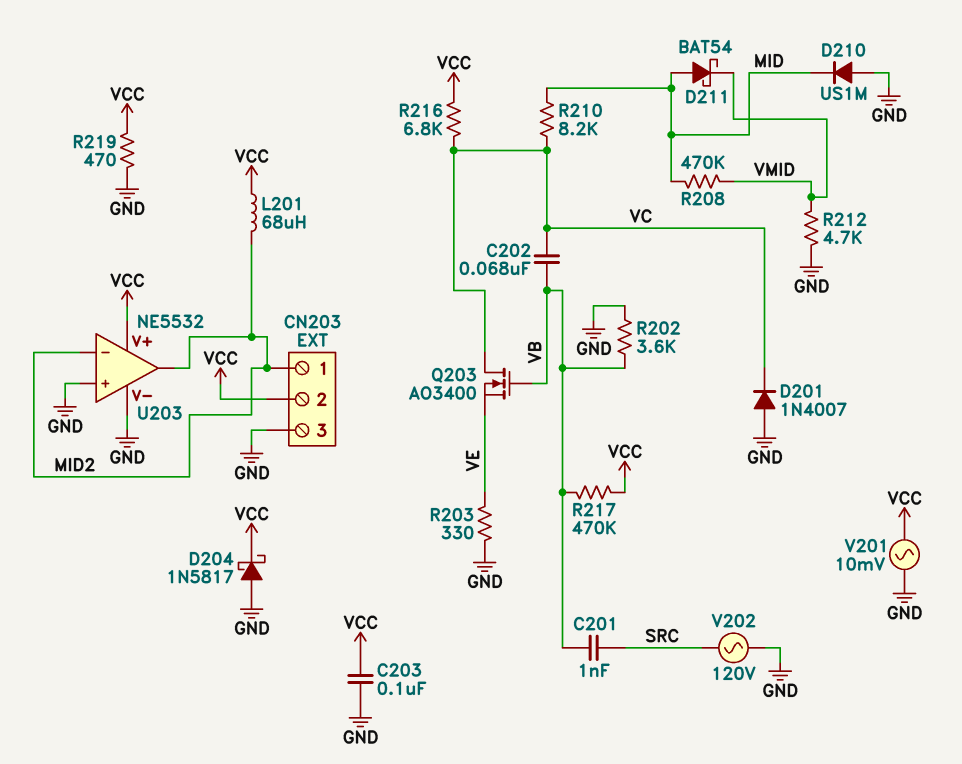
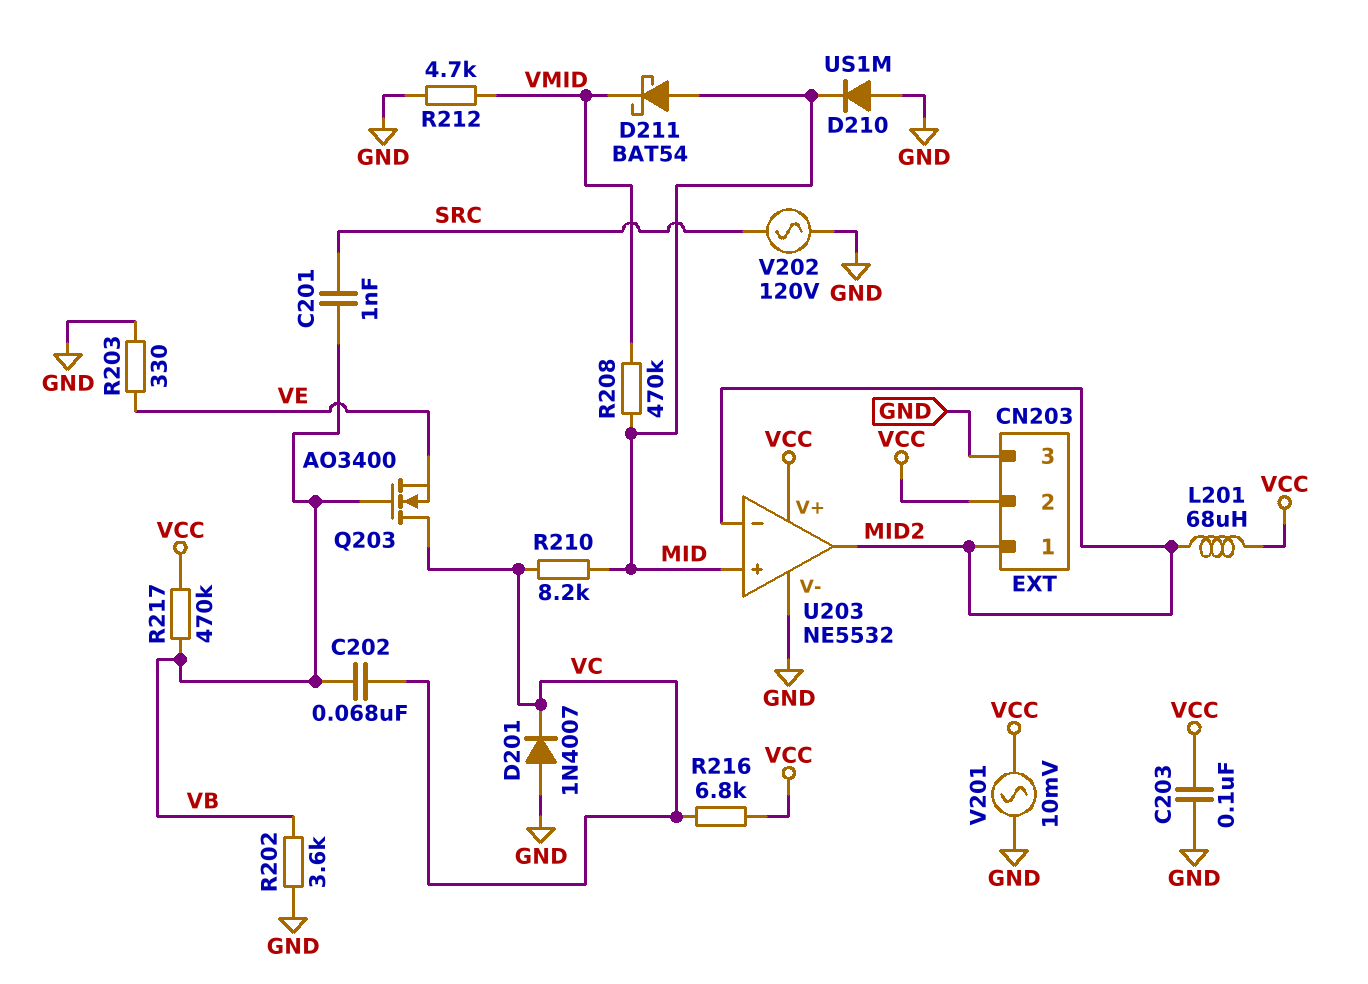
D204: schottky 1N5817 (A GND, K VCC) -> none
R219: 470 (GND, VCC) -> none
U203 pin in+: GND -> MID

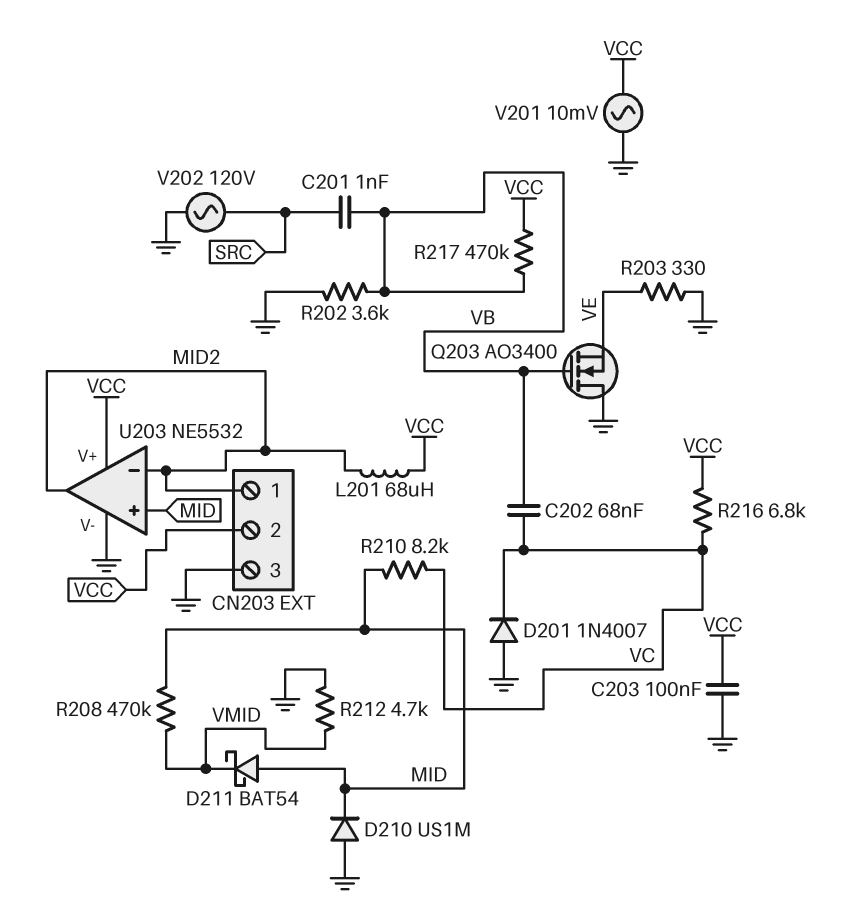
Q203: NMOS AO3400 (G VB, D VC, S VE) -> NMOS AO3400 (G VB, D GND, S VE)

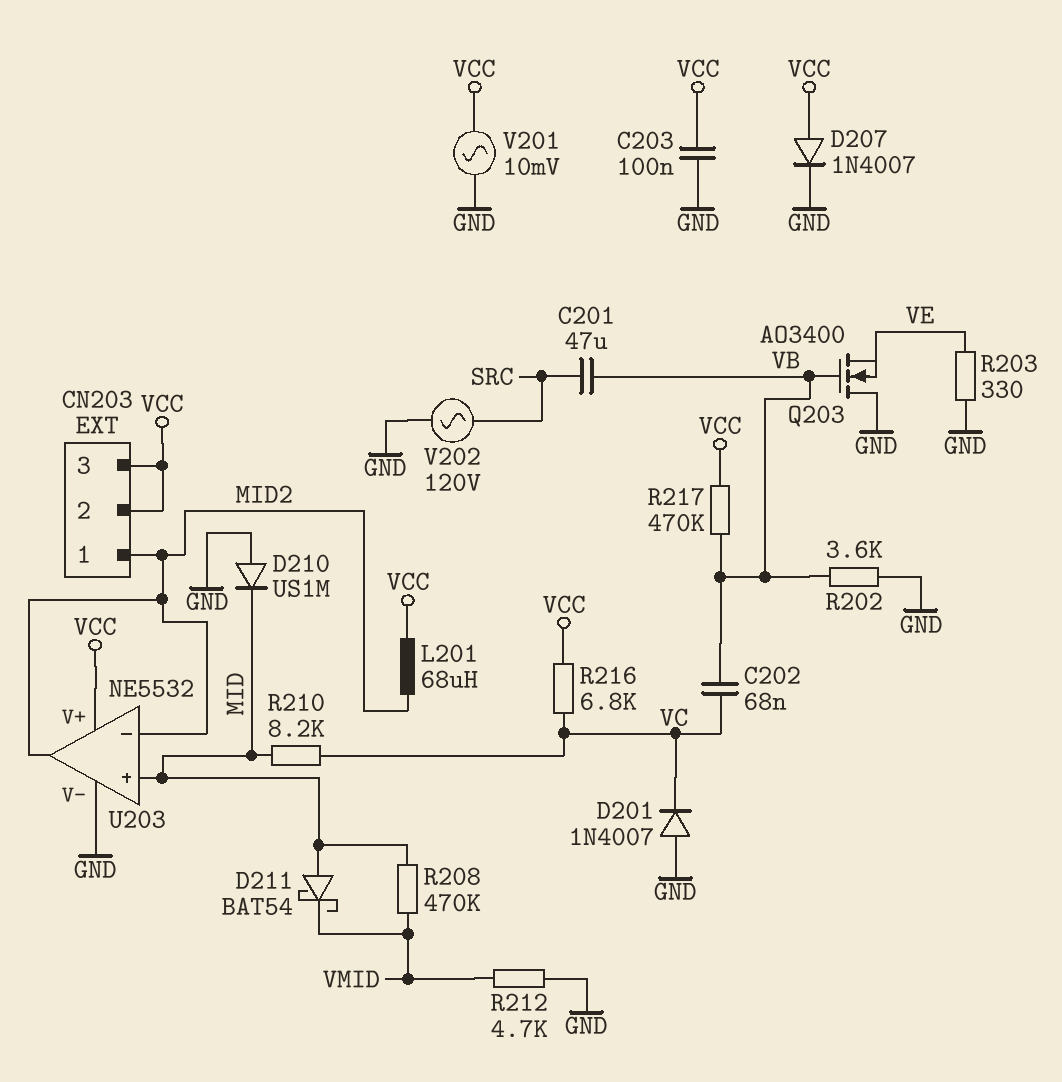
C201: 1nF (SRC, VB) -> 47uF (SRC, VB)
CN203 pin 3: GND -> VCC
D207: none -> diode 1N4007 (A VCC, K GND)

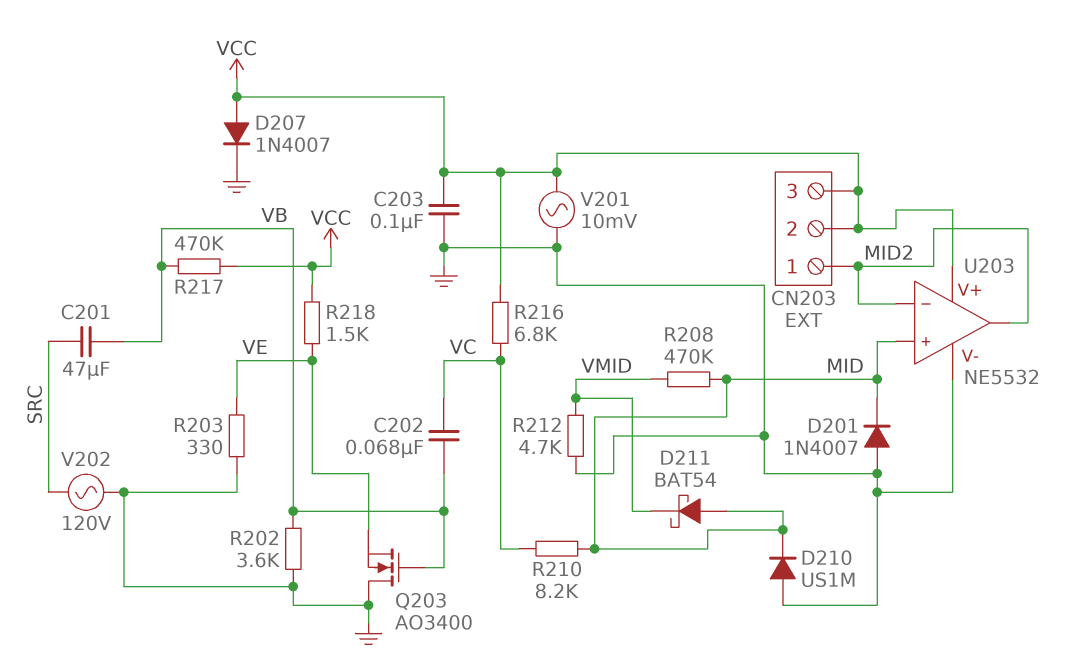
D201: diode 1N4007 (A GND, K VC) -> diode 1N4007 (A GND, K MID)
L201: 68uH (MID2, VCC) -> none
R218: none -> 1.5k (VCC, VE)

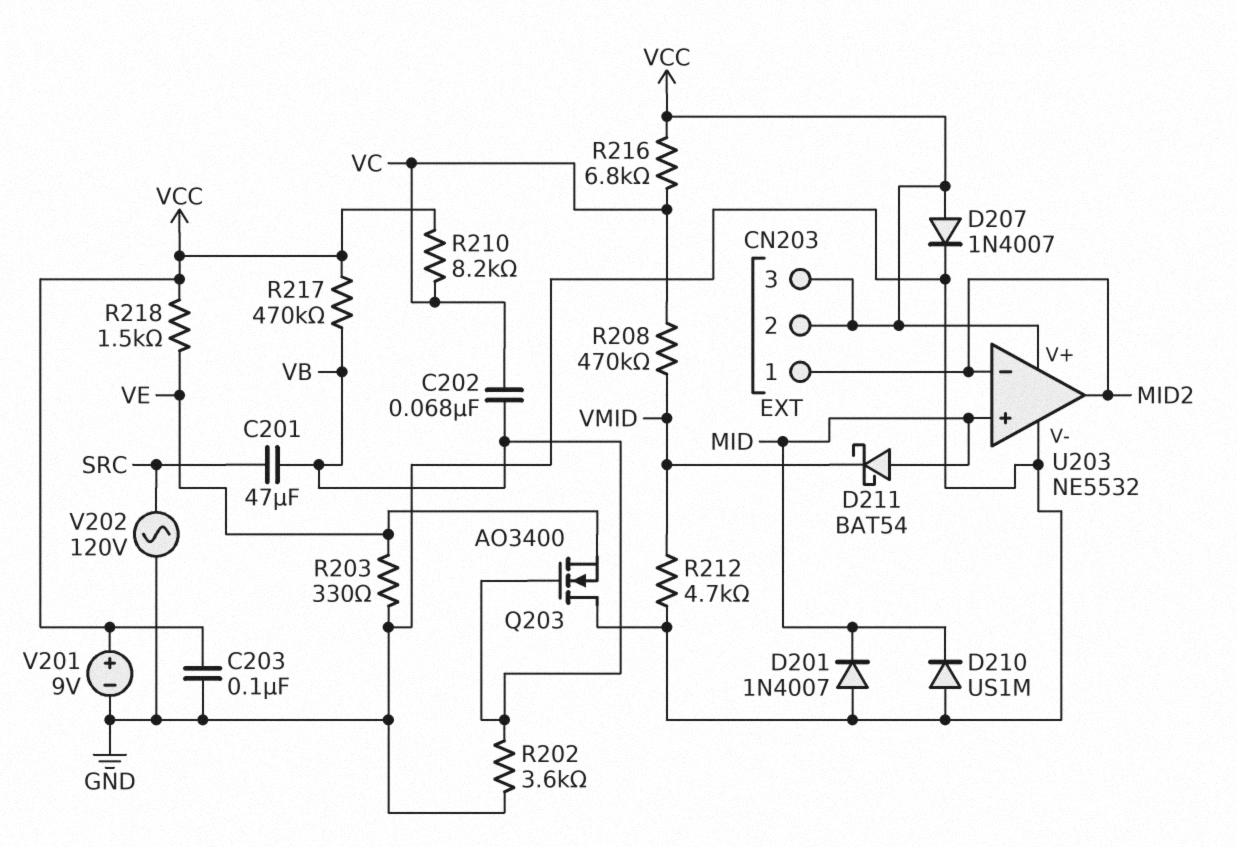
R208: 470k (MID, VMID) -> 470k (VC, VMID)
R210: 8.2k (MID, VC) -> 8.2k (VC, VCC)
V201: AC 10mV (GND, VCC) -> 9V (plus VCC, minus GND)

